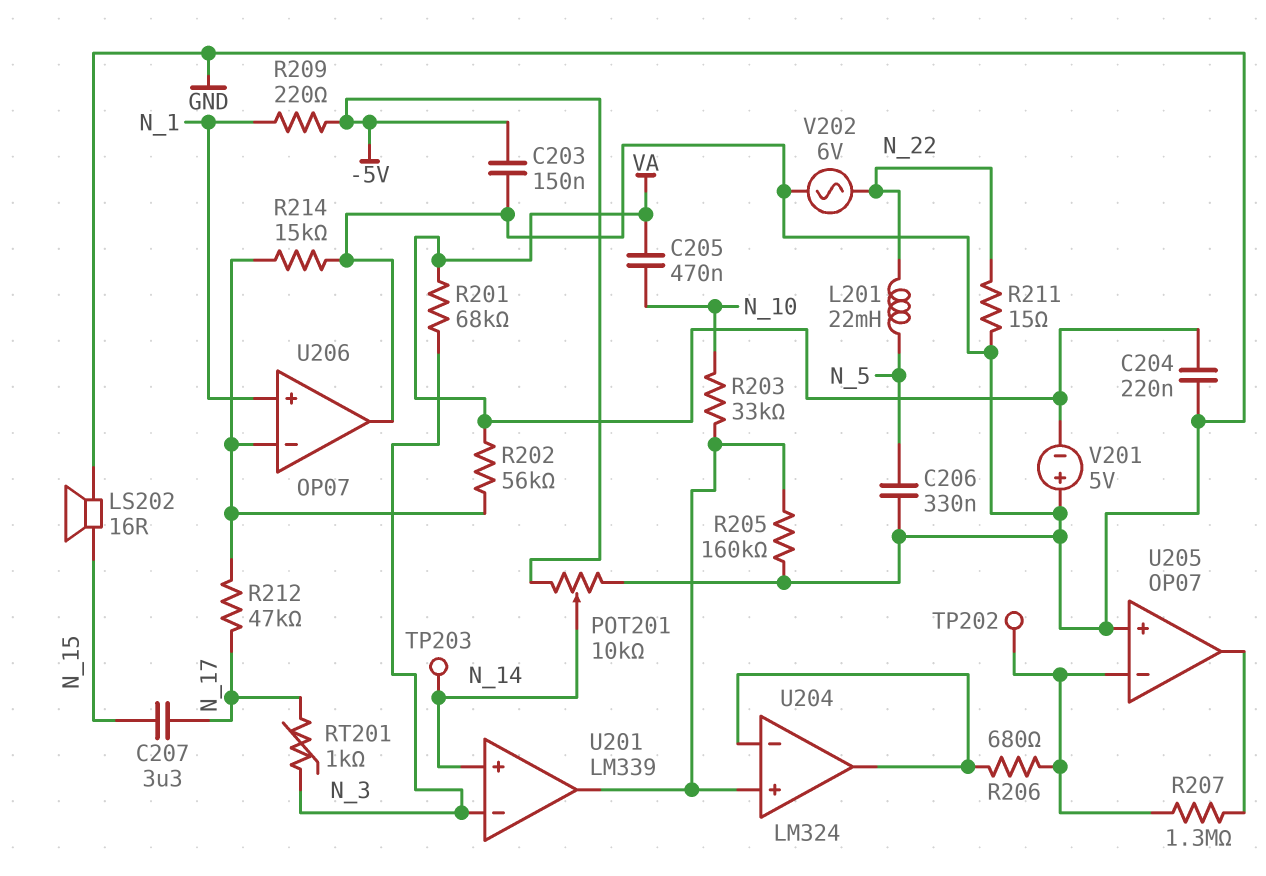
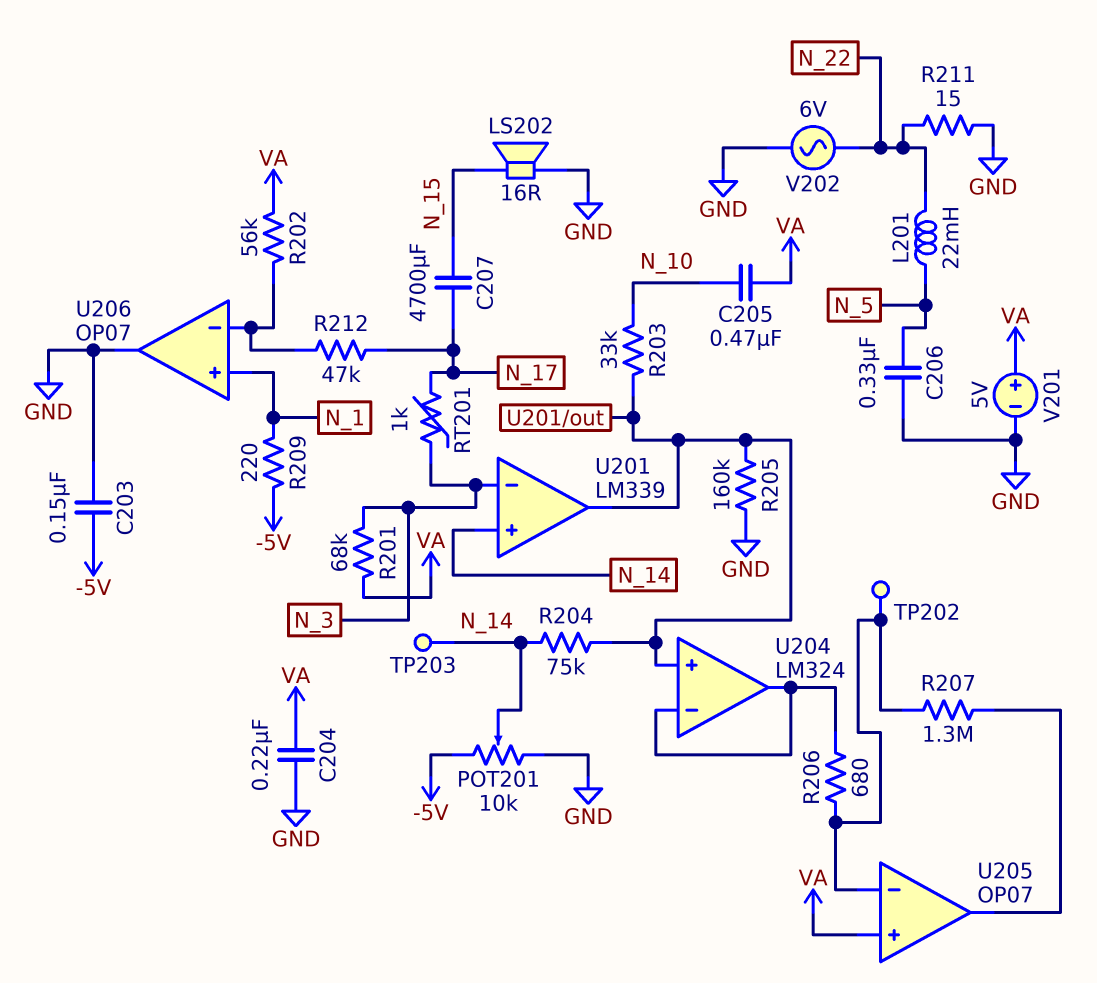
C207: 3.3uF (N_15, N_17) -> 4700uF (N_15, N_17)
R204: none -> 75k (N_14, U201/out)
R214: 15k (GND, U206/in-) -> none
U205 pin in+: GND -> VA
V201: 5V (plus GND, minus VA) -> 5V (plus VA, minus GND)

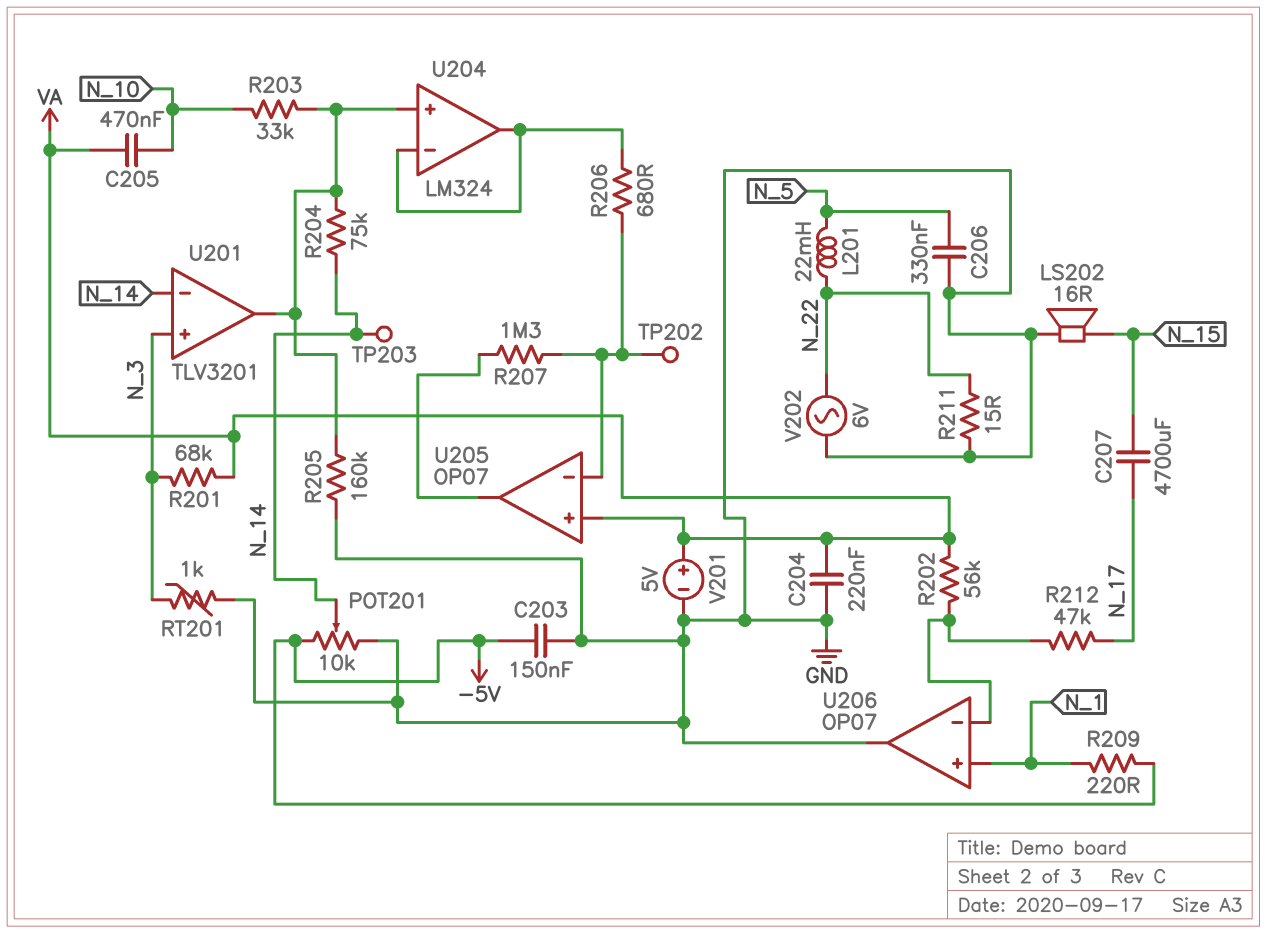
RT201: 1k (N_3, N_17) -> 1k (GND, N_3)
U201: LM339 -> TLV3201
U201 pin in+: N_14 -> N_3
U201 pin in-: N_3 -> N_14

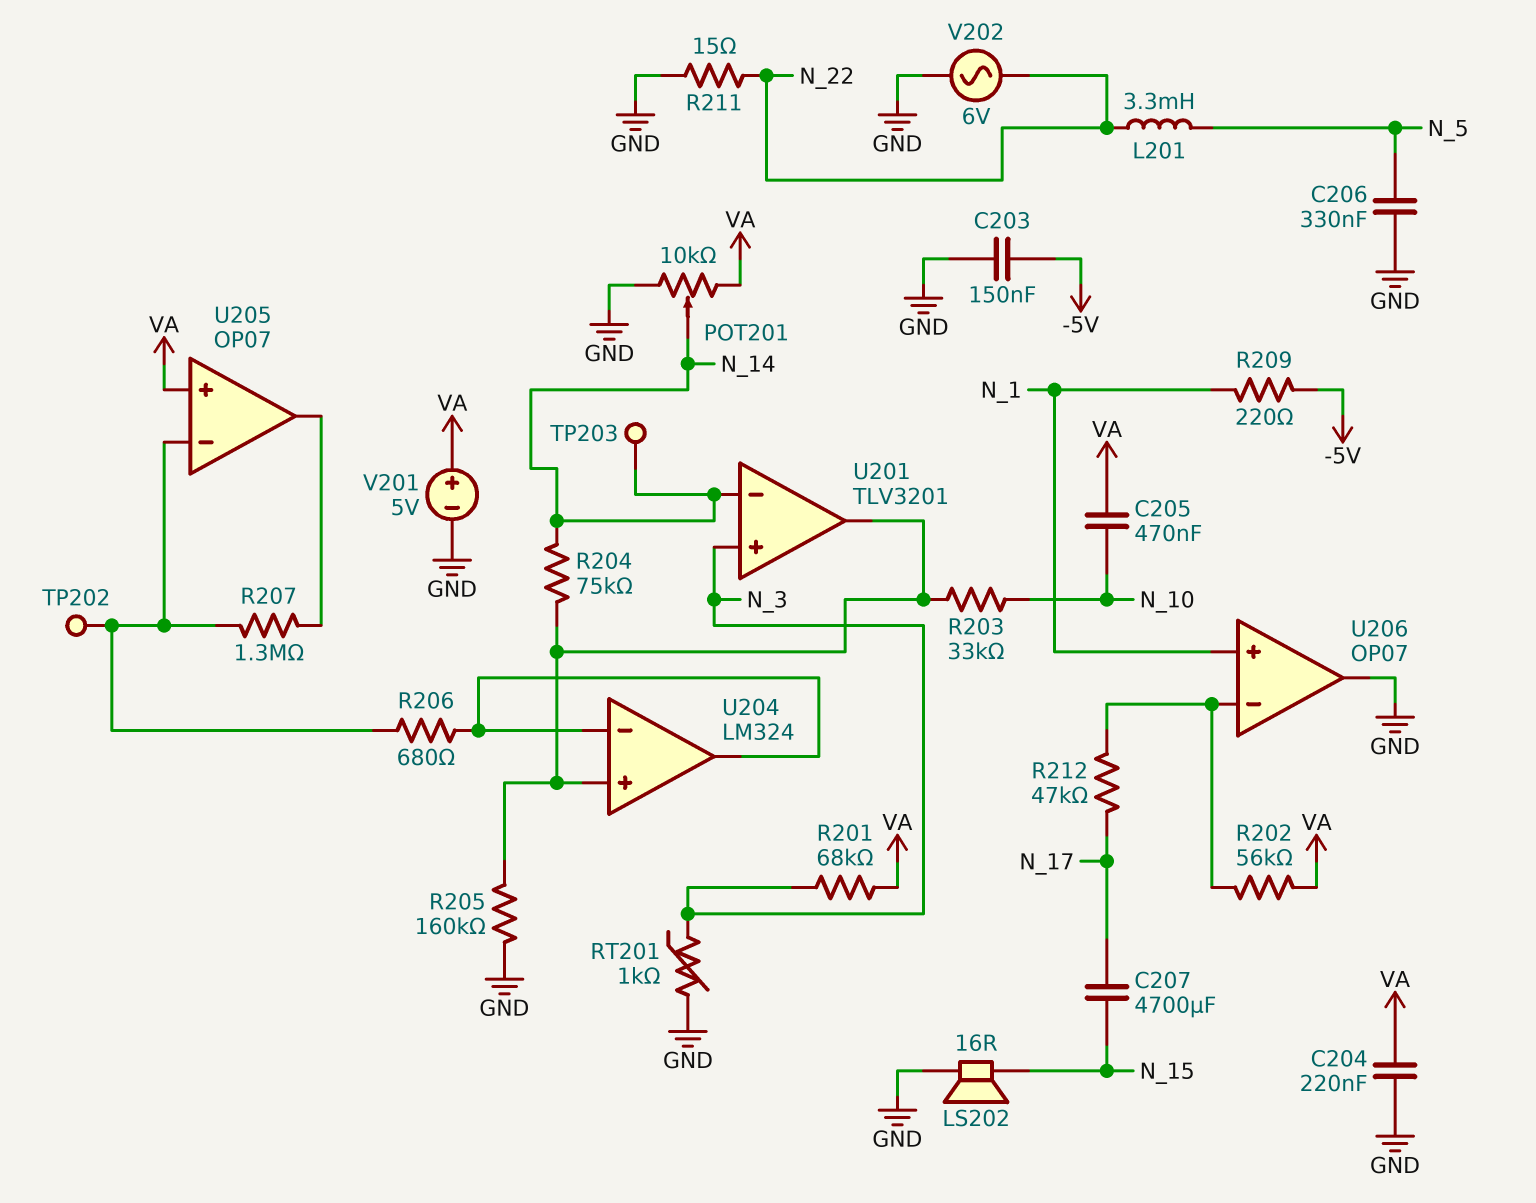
L201: 22mH (N_5, N_22) -> 3.3mH (N_5, N_22)
POT201: 10k (-5V, GND, wiper N_14) -> 10k (GND, VA, wiper N_14)

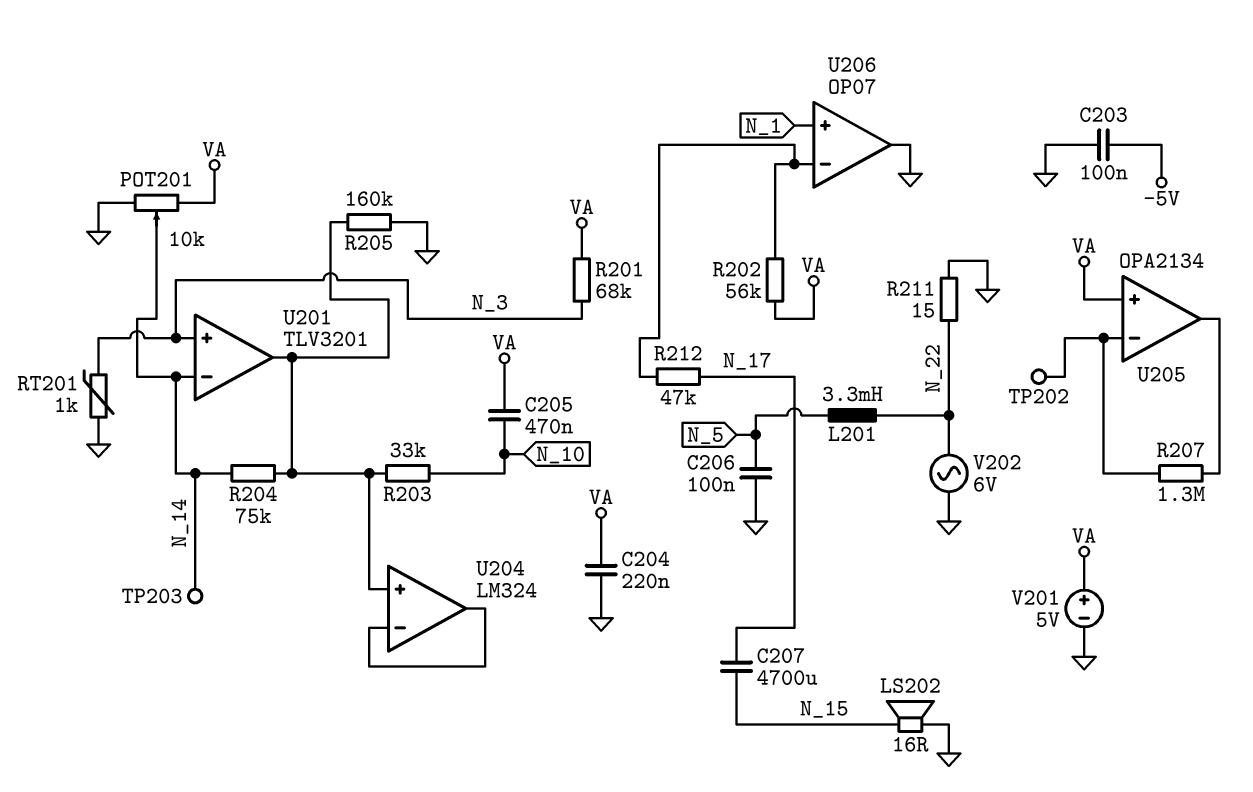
C203: 150nF (-5V, GND) -> 100nF (-5V, GND)
C206: 330nF (GND, N_5) -> 100nF (GND, N_5)
R206: 680 (U204/in-, U205/in-) -> none
R209: 220 (-5V, N_1) -> none
U205: OP07 -> OPA2134

